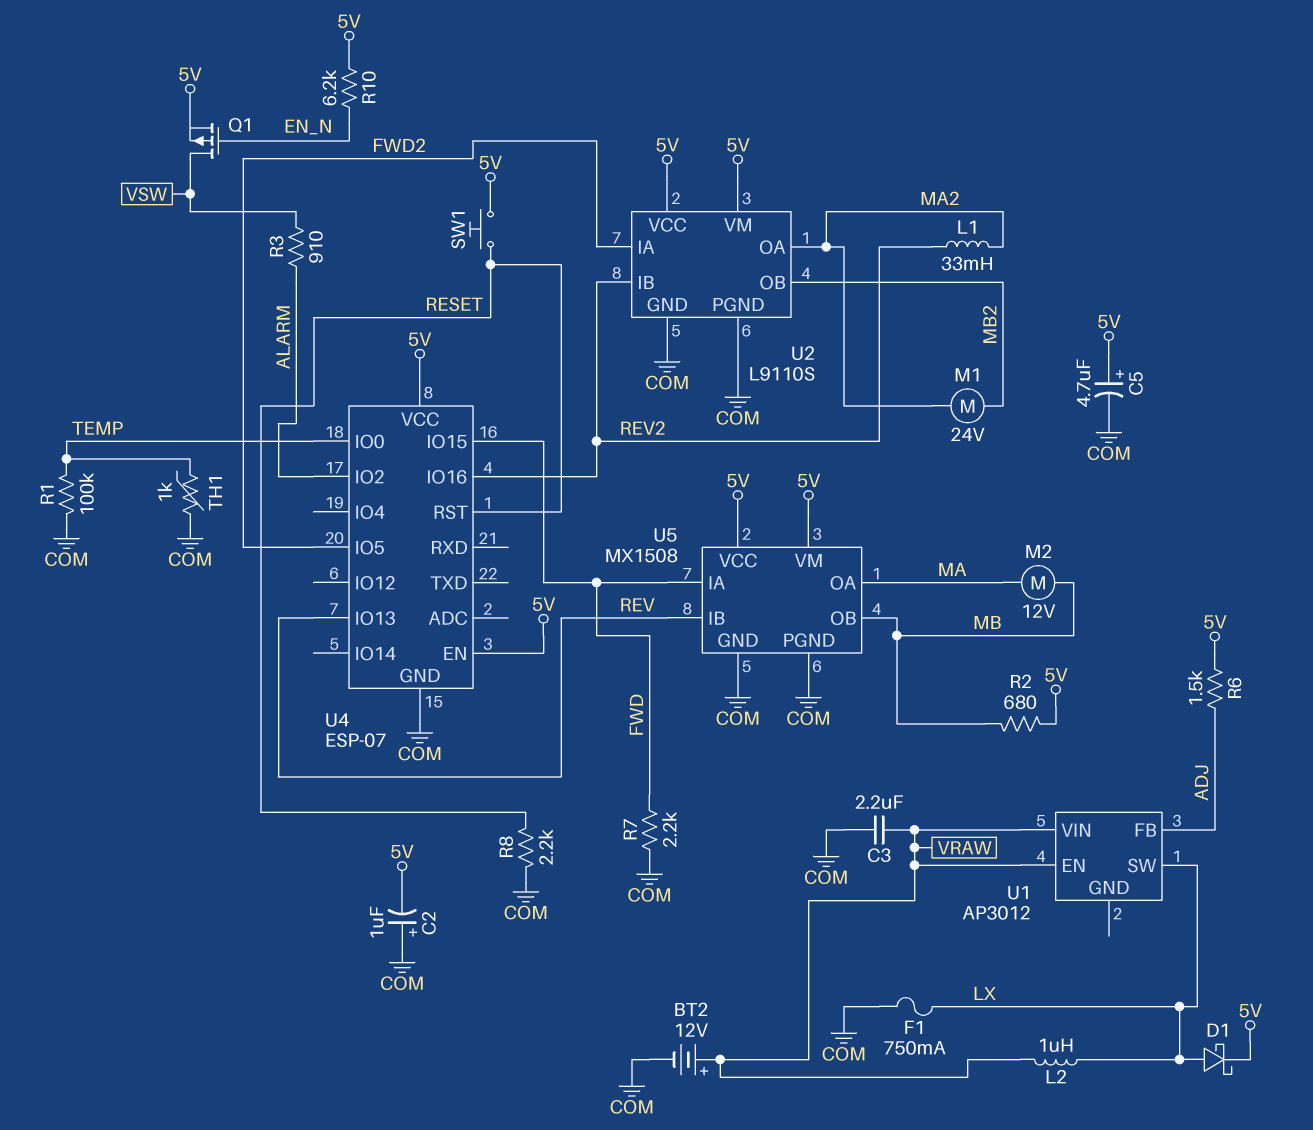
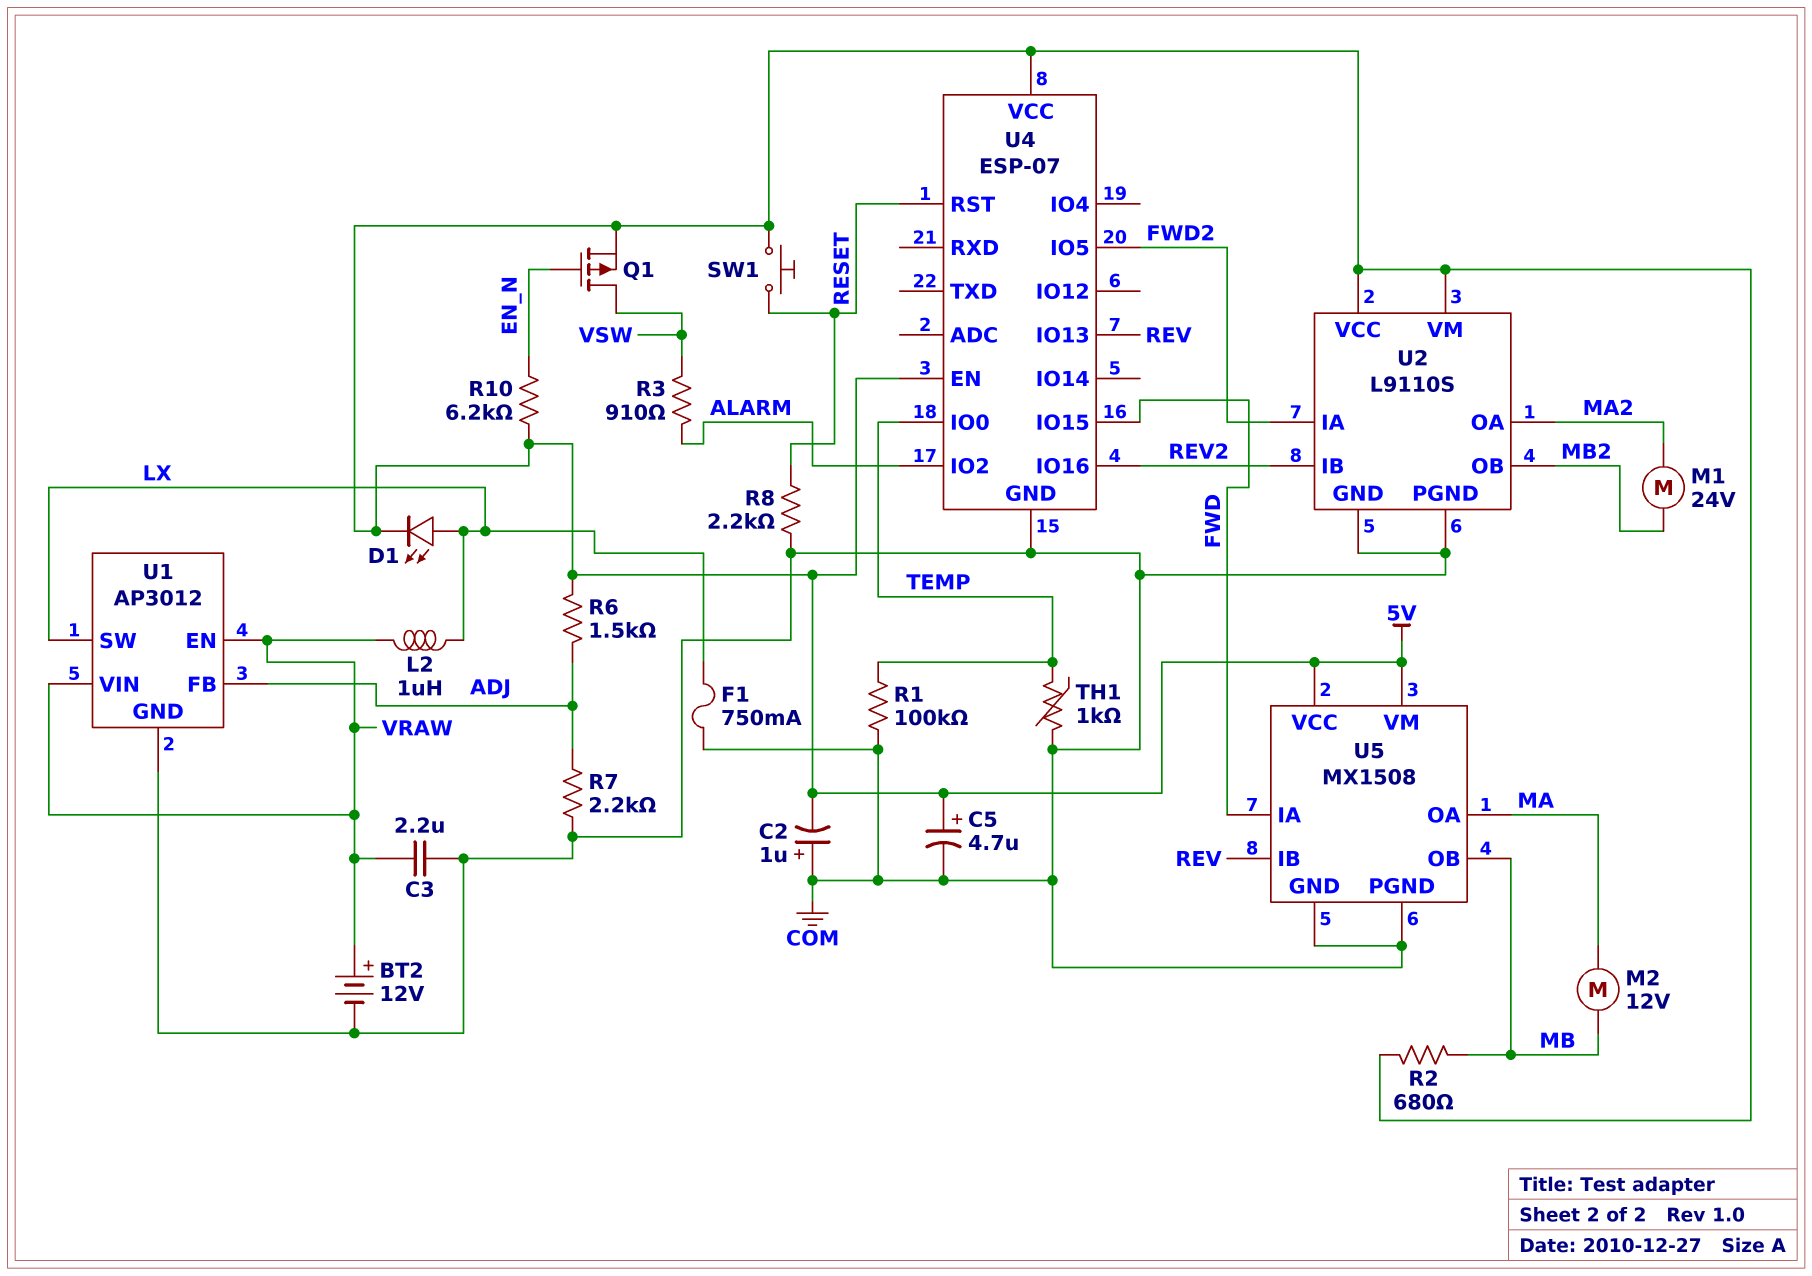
D1: schottky (A LX, K 5V) -> LED (A LX, K 5V)
L1: 33mH (MA2, REV2) -> none
R7: 2.2k (COM, FWD) -> 2.2k (ADJ, COM)
U1 pin GND: none -> COM

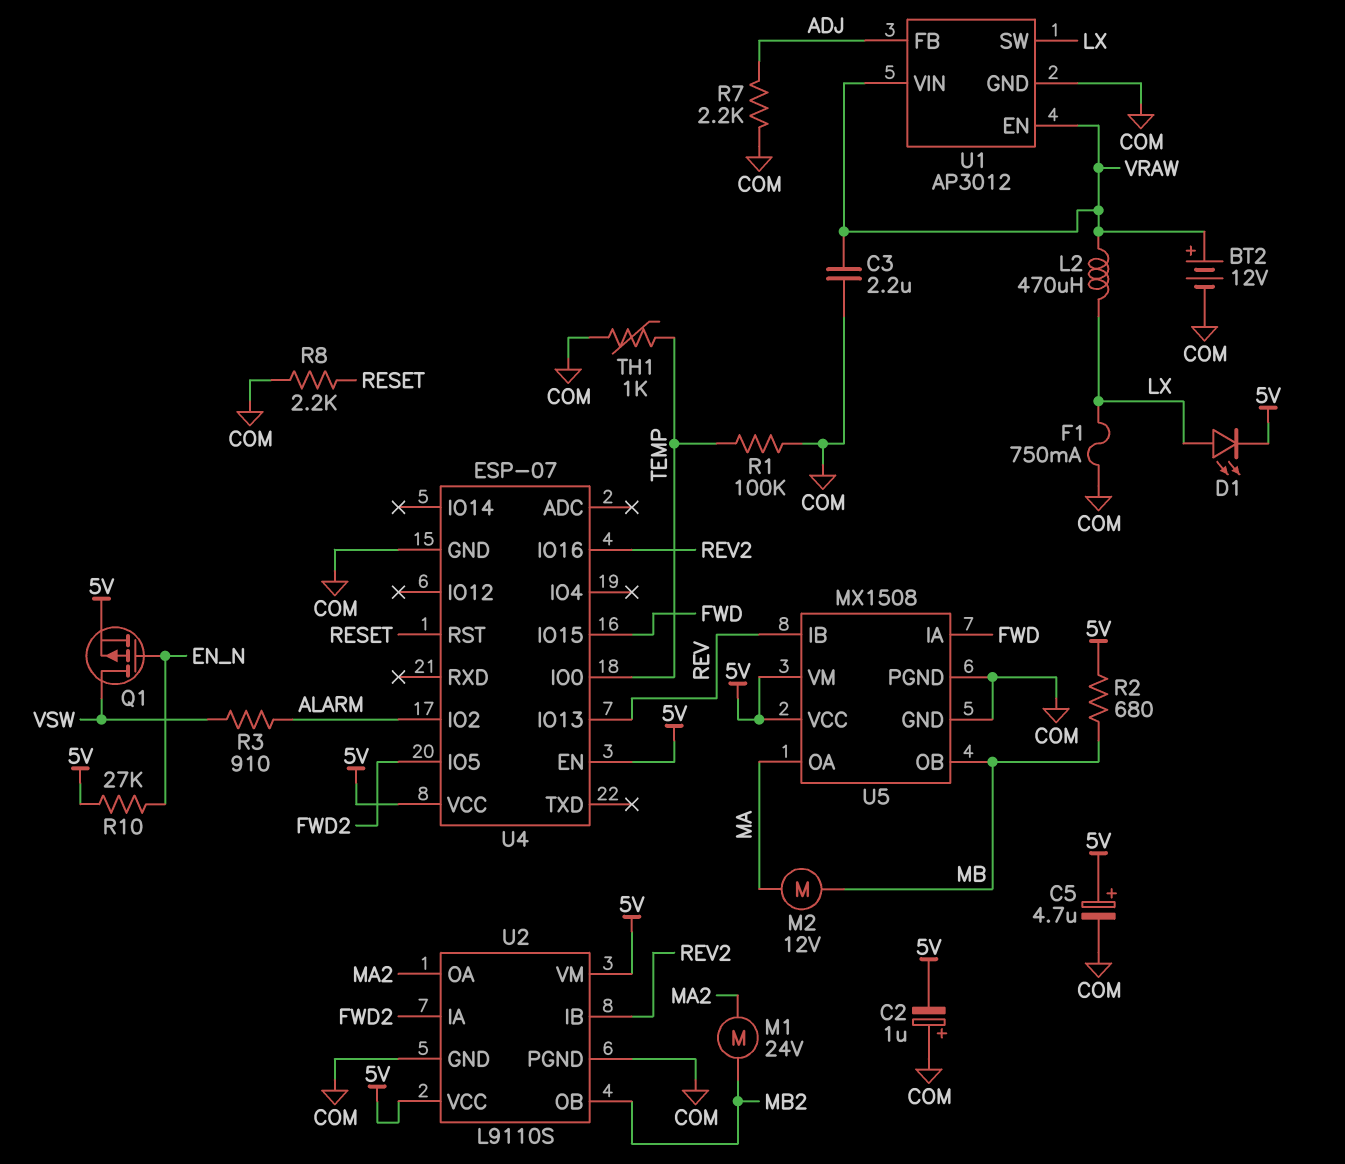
L2: 1uH (LX, VRAW) -> 470uH (LX, VRAW)
R6: 1.5k (5V, ADJ) -> none
R10: 6.2k (5V, EN_N) -> 27k (5V, EN_N)
SW1: button (5V, RESET) -> none

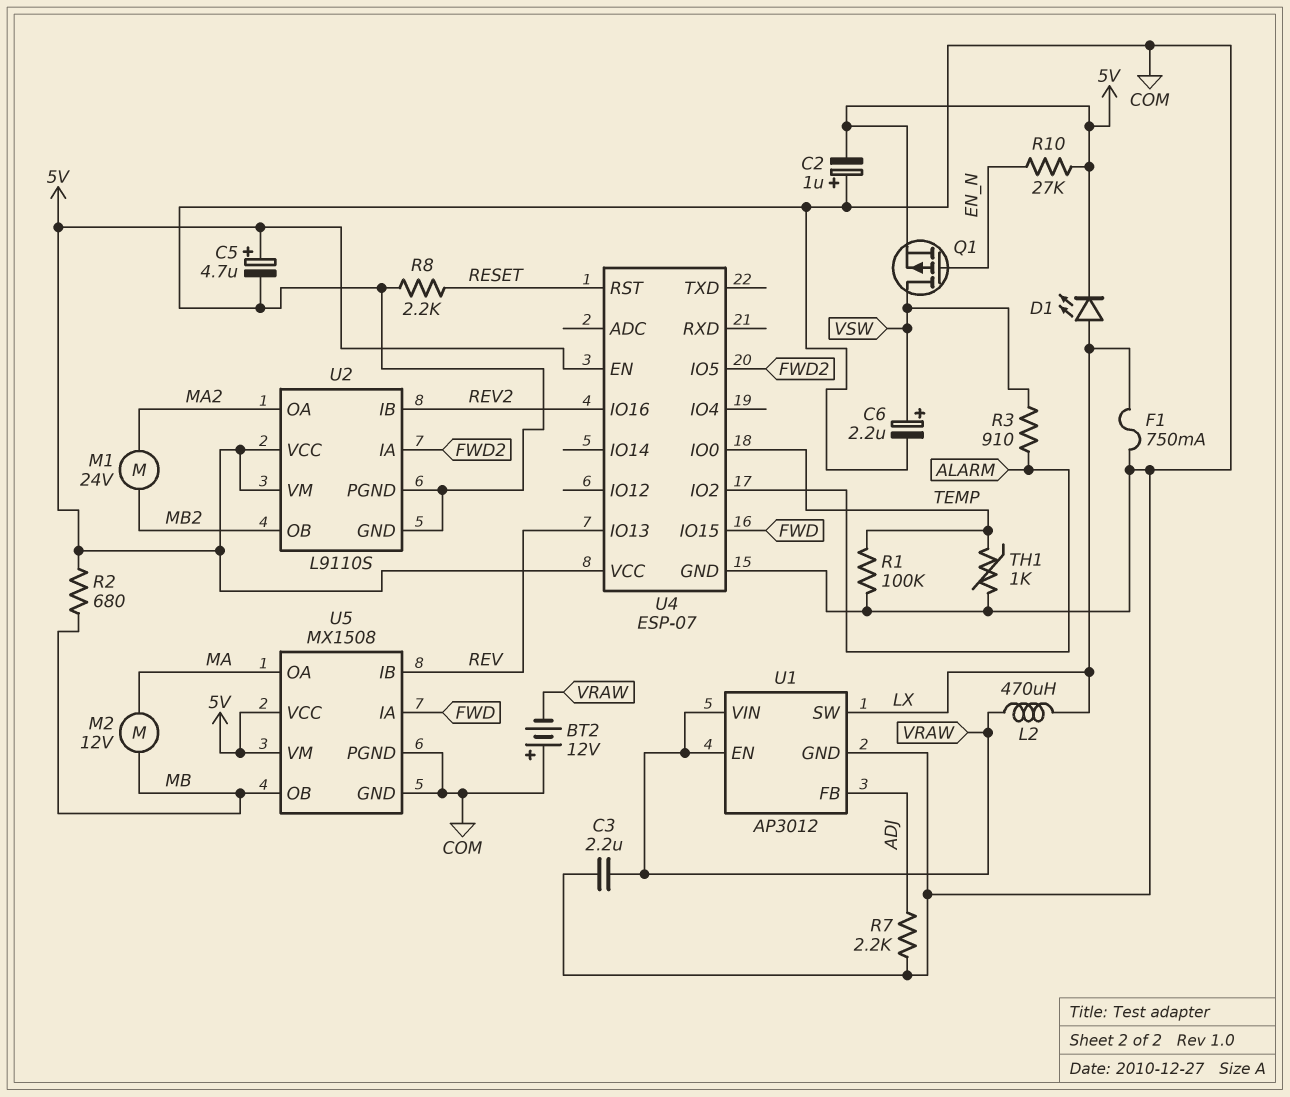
BT2: 12V (plus VRAW, minus COM) -> 12V (plus COM, minus VRAW)
C6: none -> 2.2uF (plus VSW, minus COM)

